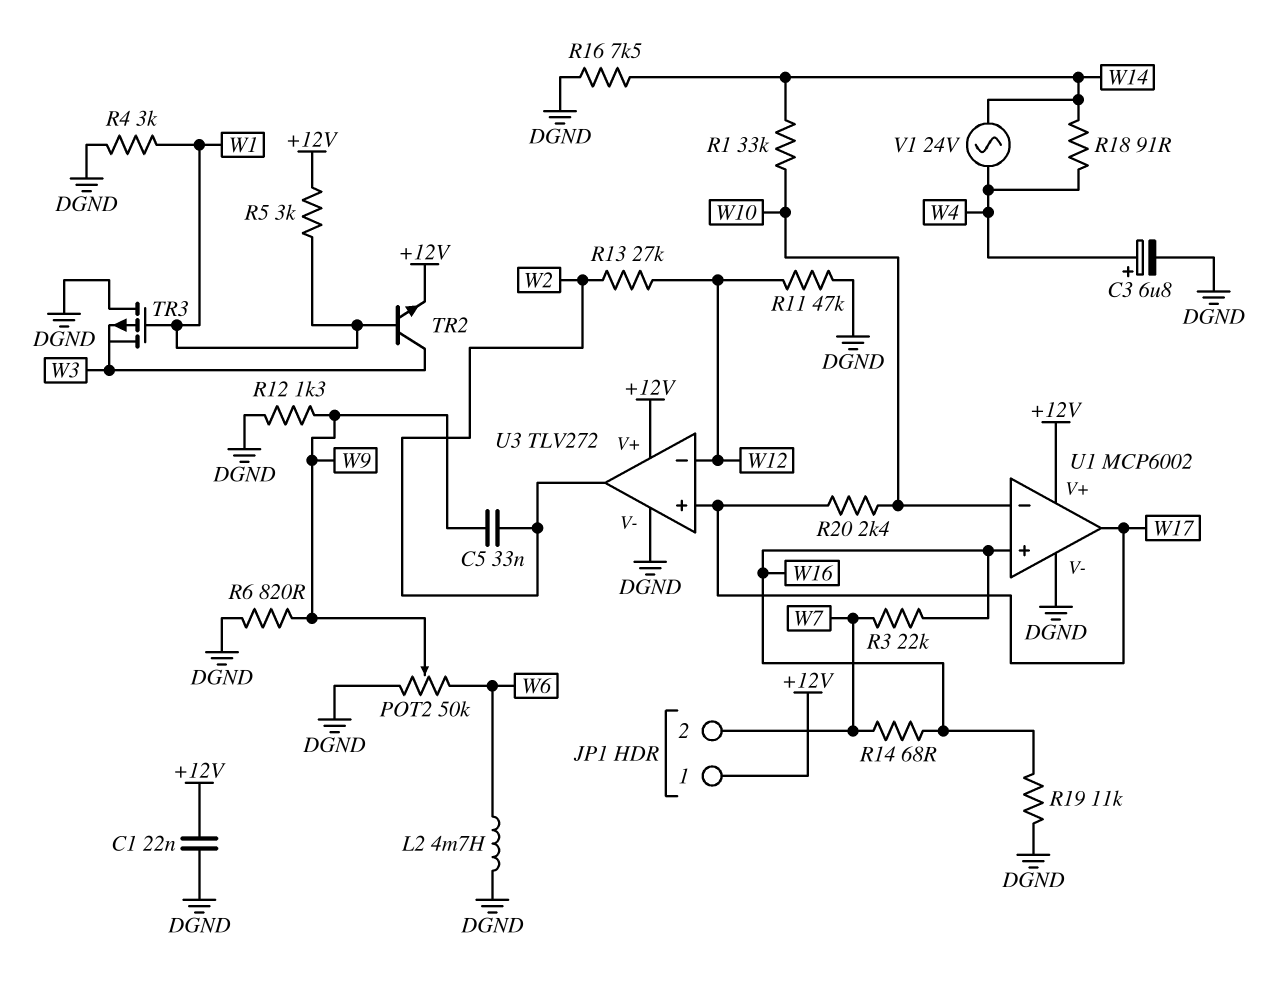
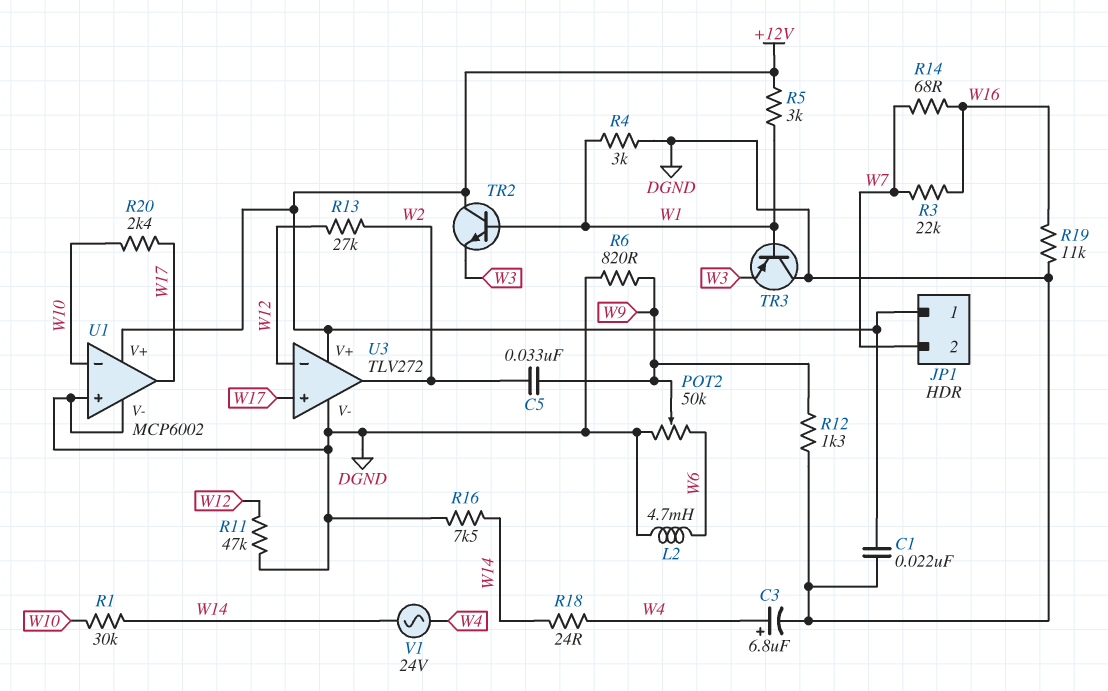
R1: 33k (W10, W14) -> 30k (W10, W14)
R18: 91 (W4, W14) -> 24 (W4, W14)
TR2: NPN (B W1, C W3, E +12V) -> NPN (B W1, C +12V, E W3)
TR3: PMOS (G W1, D DGND, S W3) -> PNP (B W1, C DGND, E W3)
U1 pin in+: W16 -> DGND

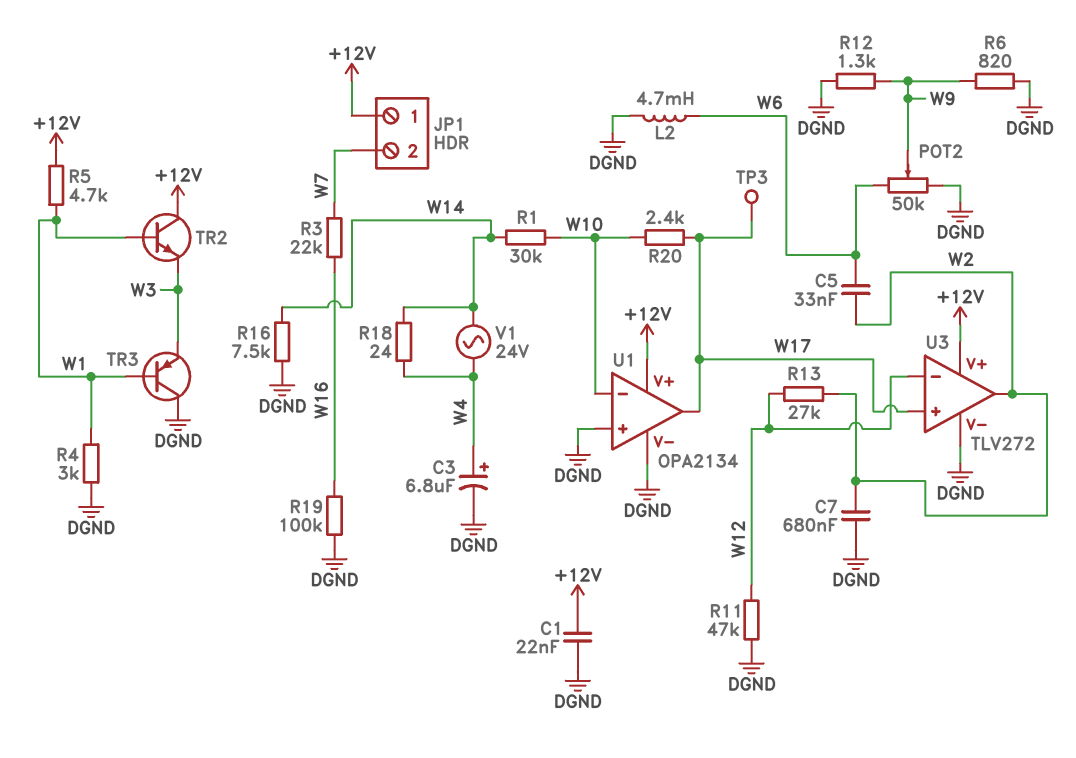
C5: 33nF (W2, W9) -> 33nF (W2, W6)
C7: none -> 680nF (DGND, W2)
R5: 3k (+12V, W1) -> 4.7k (+12V, W1)
R14: 68 (W7, W16) -> none
R19: 11k (DGND, W16) -> 100k (DGND, W16)
TP3: none -> test point (W17)
U1: MCP6002 -> OPA2134

